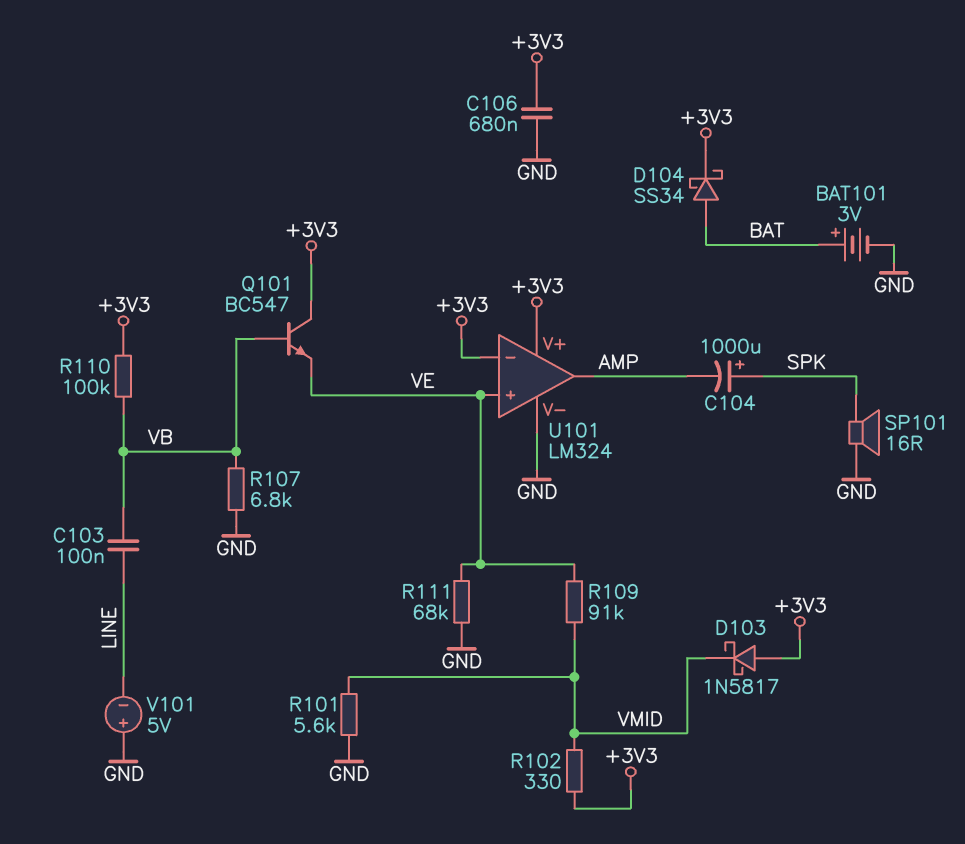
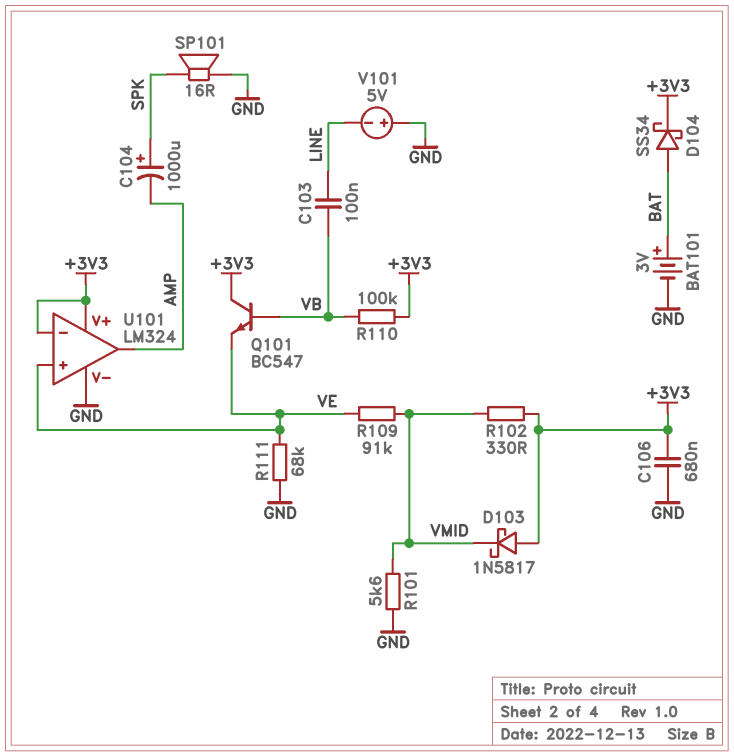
R107: 6.8k (GND, VB) -> none

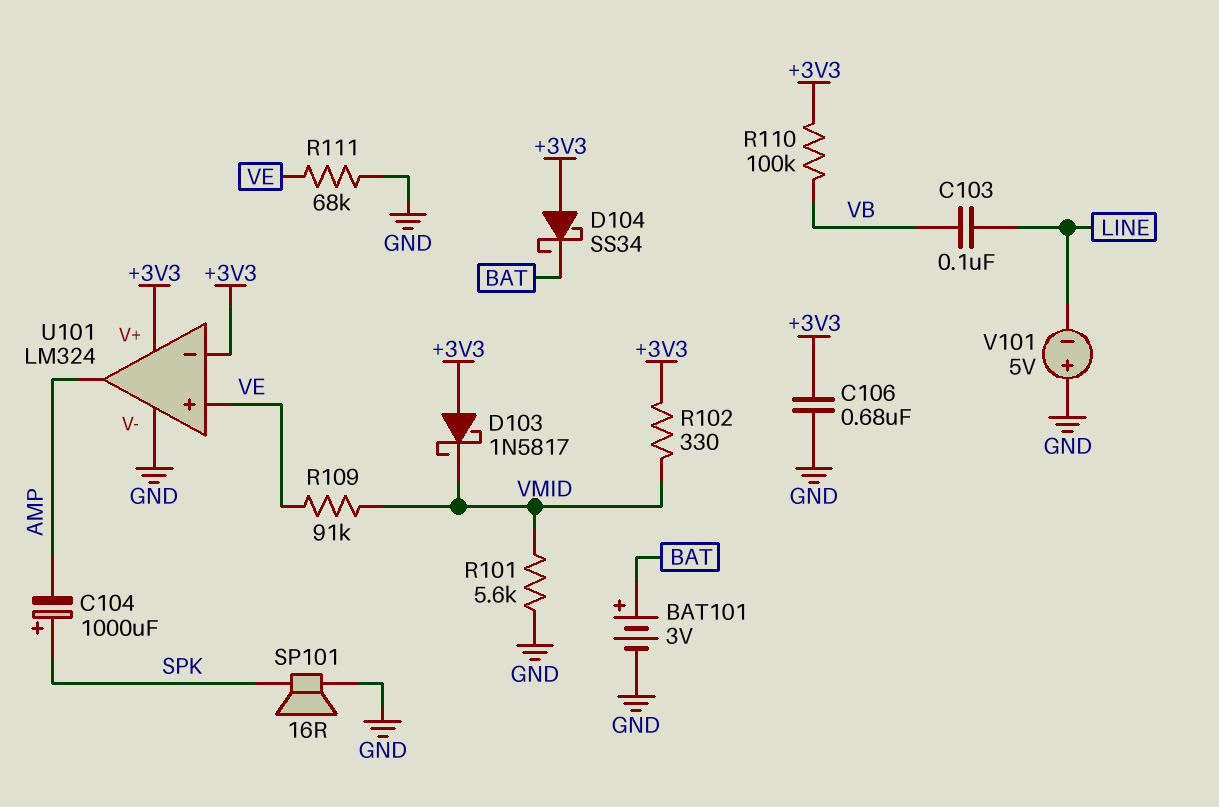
D104: schottky SS34 (A BAT, K +3V3) -> schottky SS34 (A +3V3, K BAT)
Q101: NPN BC547 (B VB, C +3V3, E VE) -> none

